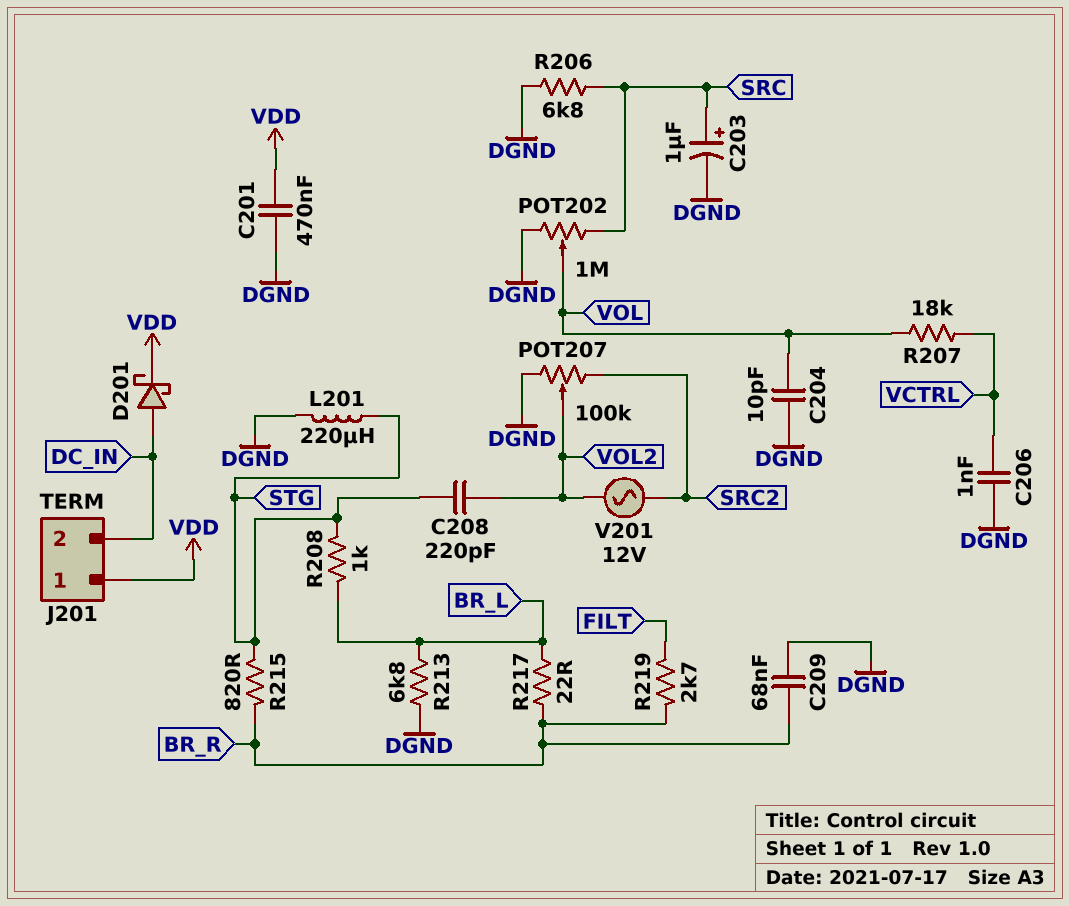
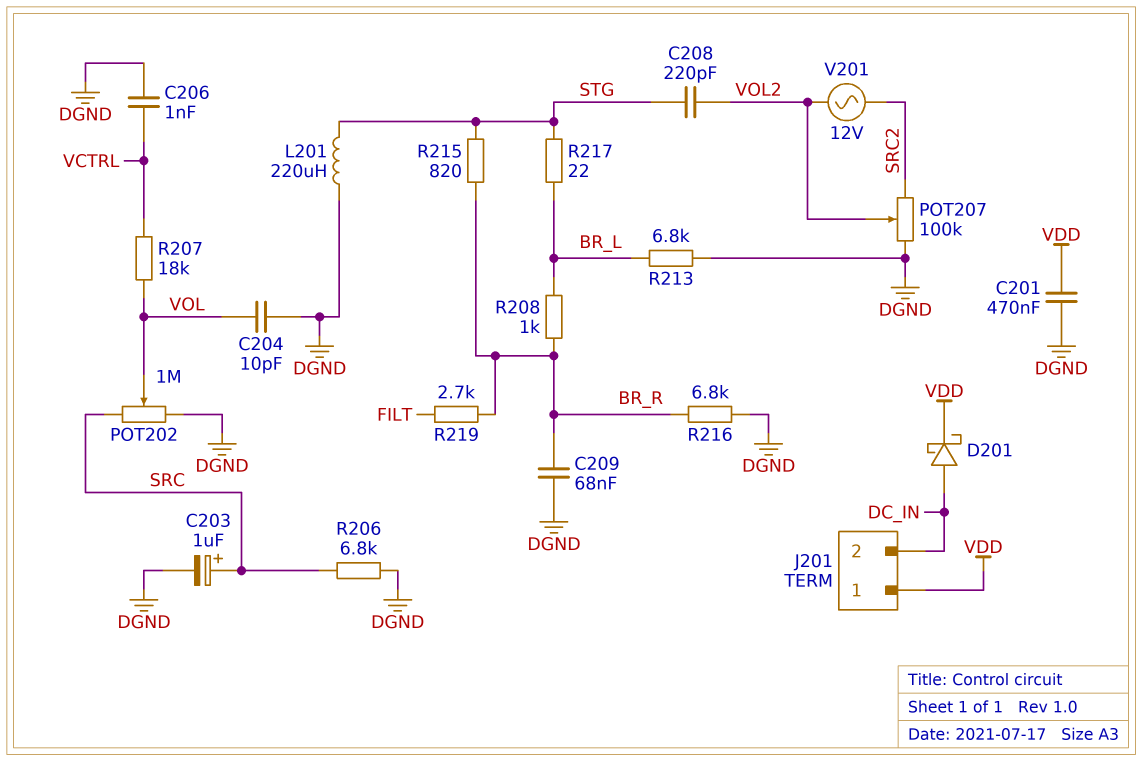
R208: 1k (BR_L, STG) -> 1k (BR_L, BR_R)
R216: none -> 6.8k (BR_R, DGND)
R217: 22 (BR_L, BR_R) -> 22 (BR_L, STG)

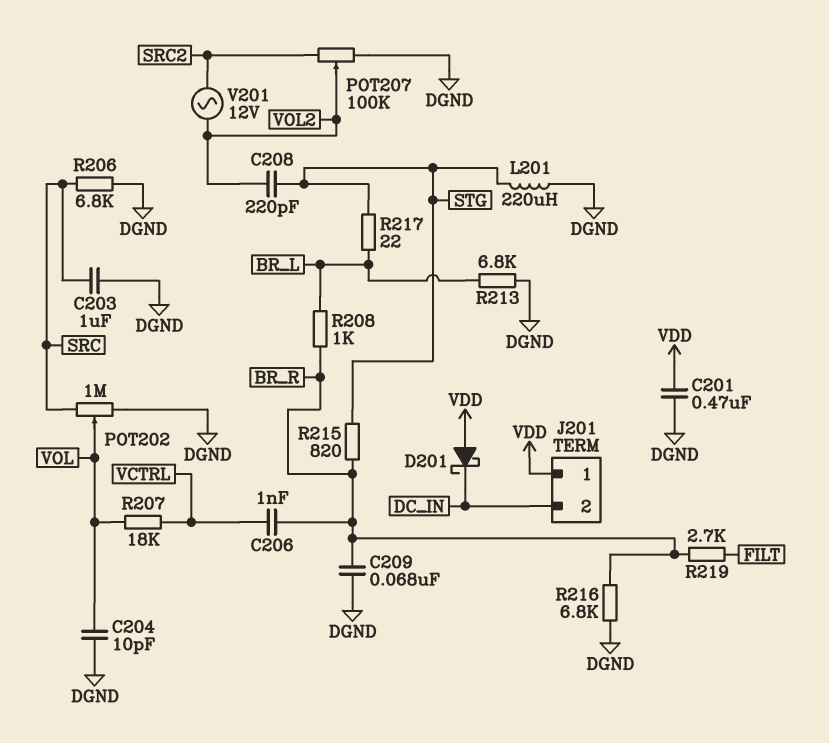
C203: 1uF (plus SRC, minus DGND) -> 1uF (DGND, SRC)
C206: 1nF (DGND, VCTRL) -> 1nF (BR_R, VCTRL)
D201: schottky (A DC_IN, K VDD) -> schottky (A VDD, K DC_IN)

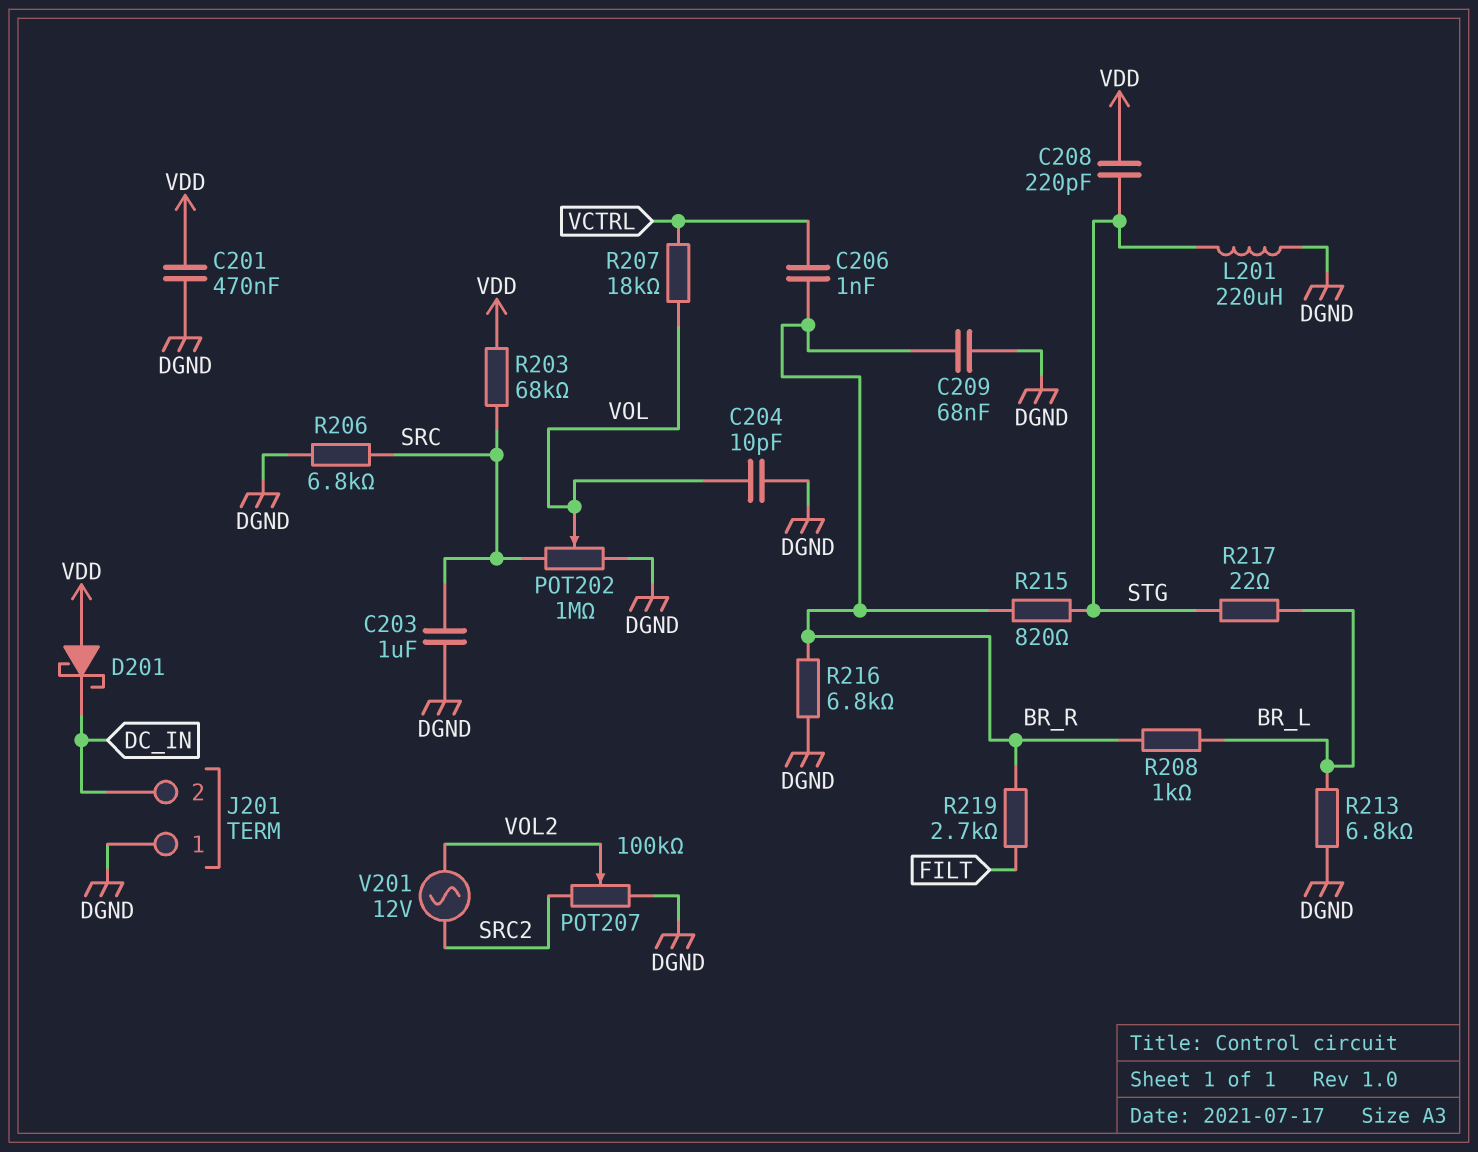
C208: 220pF (STG, VOL2) -> 220pF (STG, VDD)
J201 pin 1: VDD -> DGND
R203: none -> 68k (SRC, VDD)

